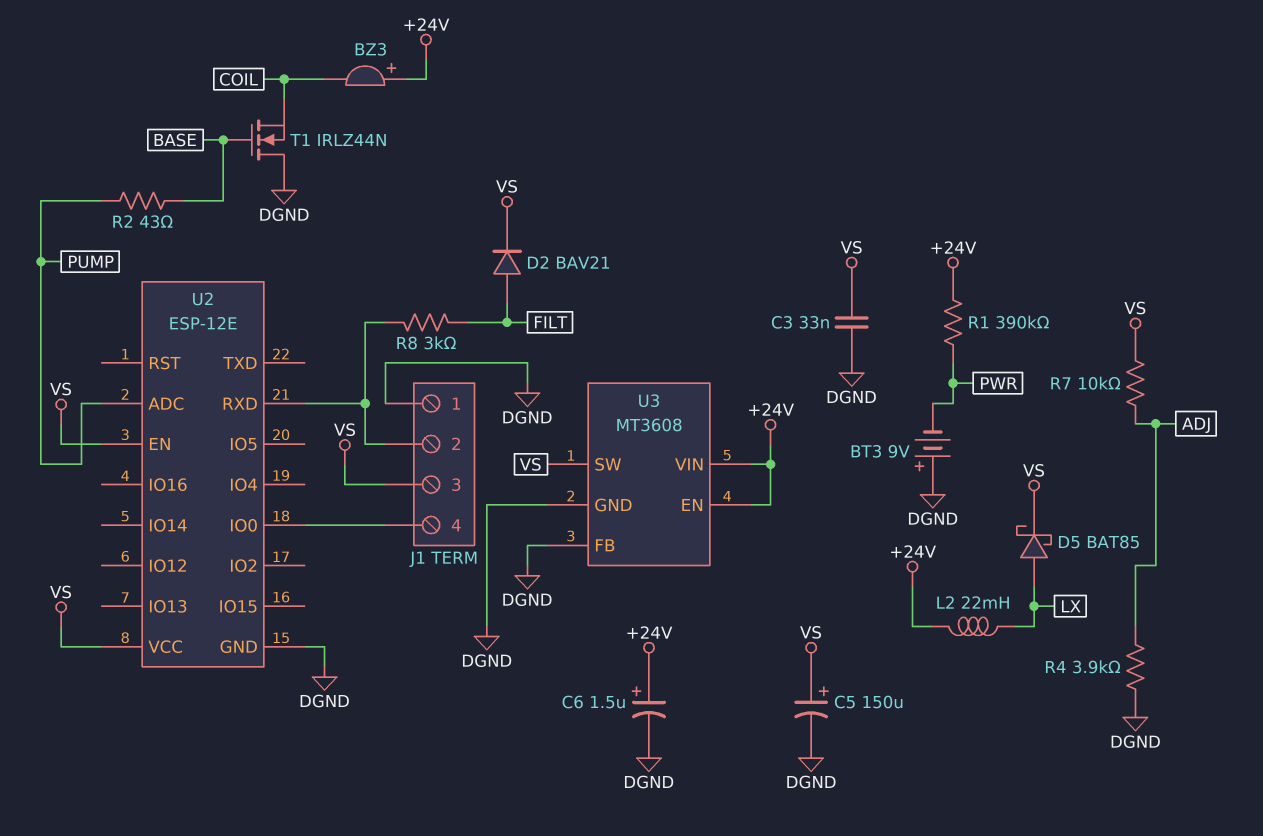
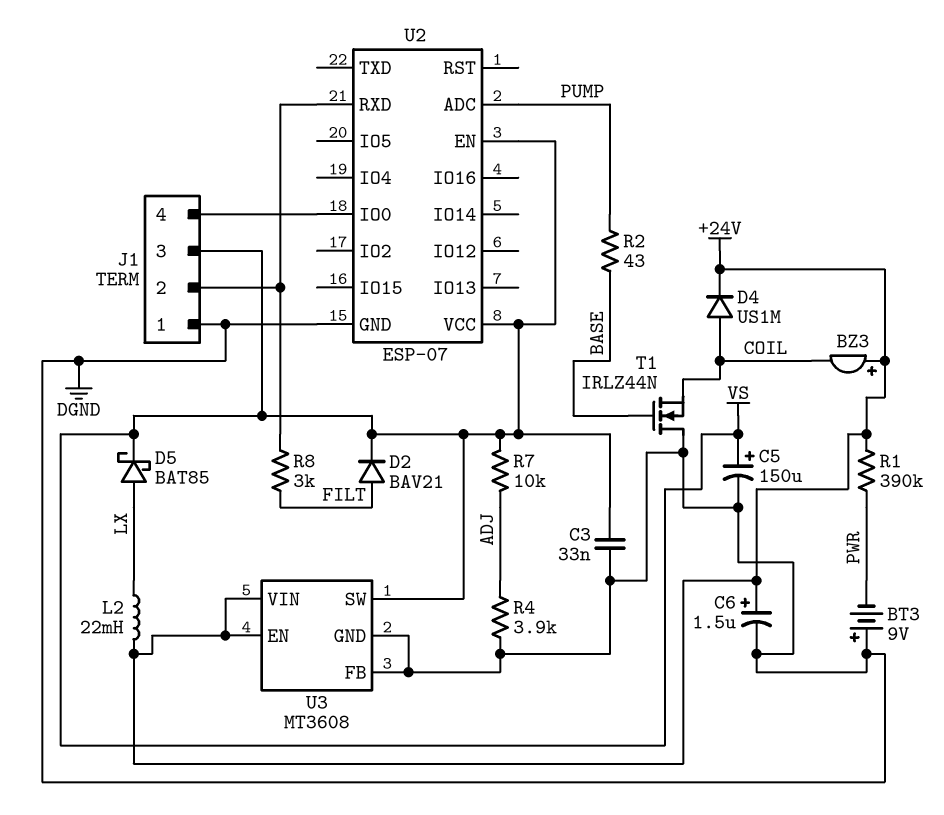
D4: none -> diode US1M (A COIL, K +24V)
U2: ESP-12E -> ESP-07

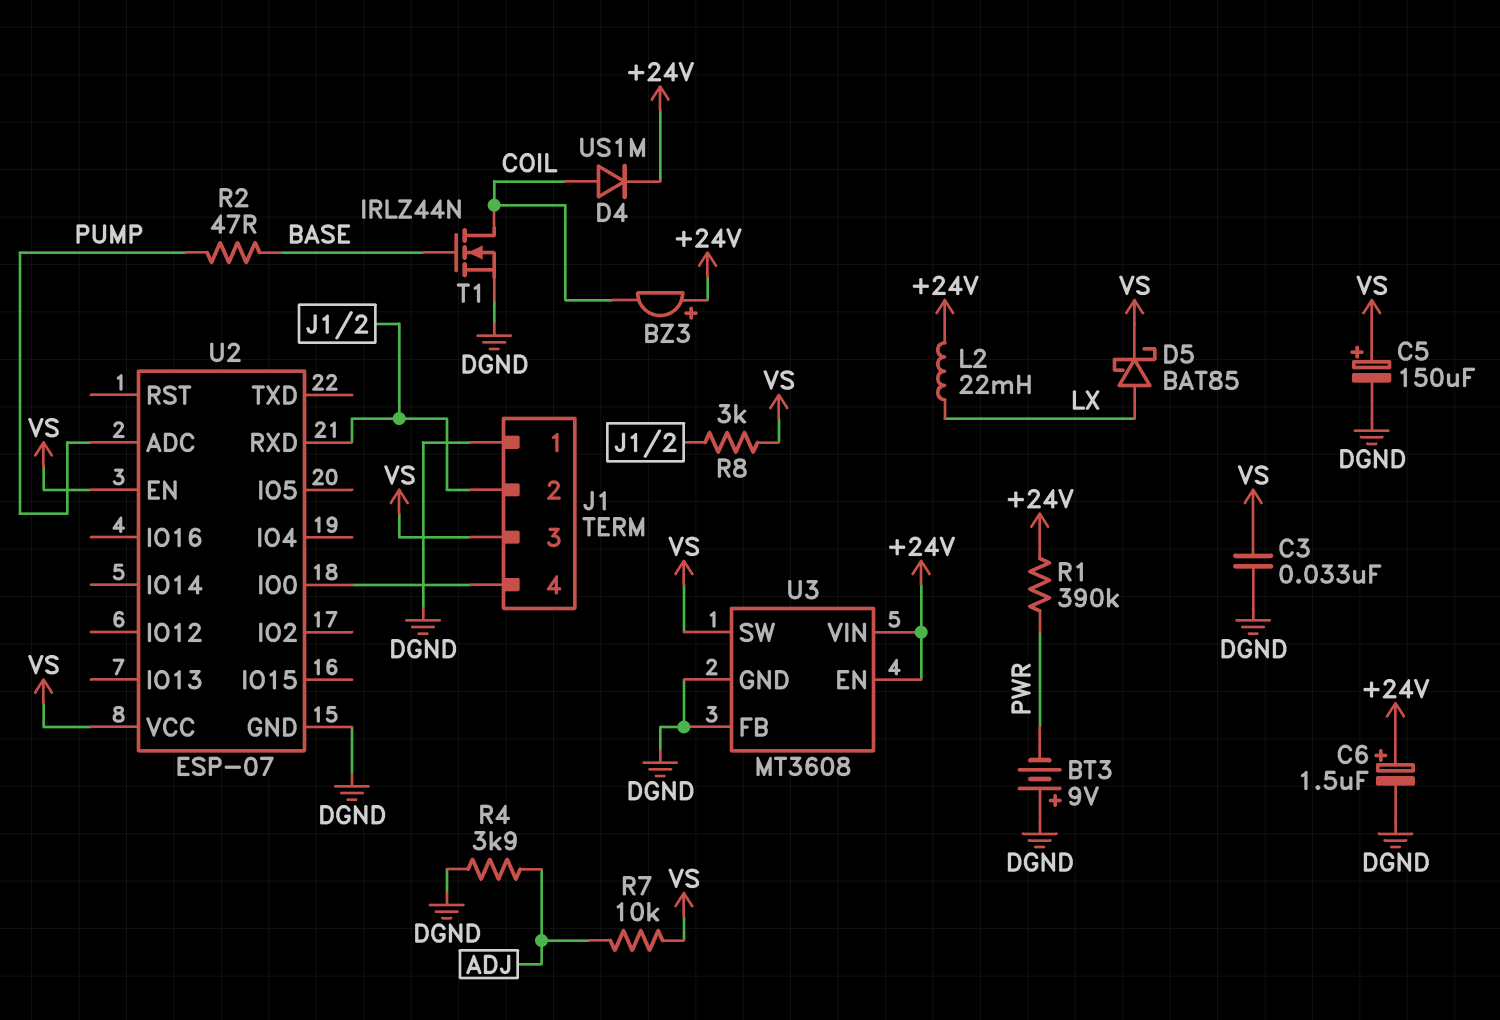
D2: diode BAV21 (A FILT, K VS) -> none
R2: 43 (BASE, PUMP) -> 47 (BASE, PUMP)
R8: 3k (FILT, J1/2) -> 3k (J1/2, VS)
T1: NMOS IRLZ44N (G BASE, D DGND, S COIL) -> NMOS IRLZ44N (G BASE, D COIL, S DGND)

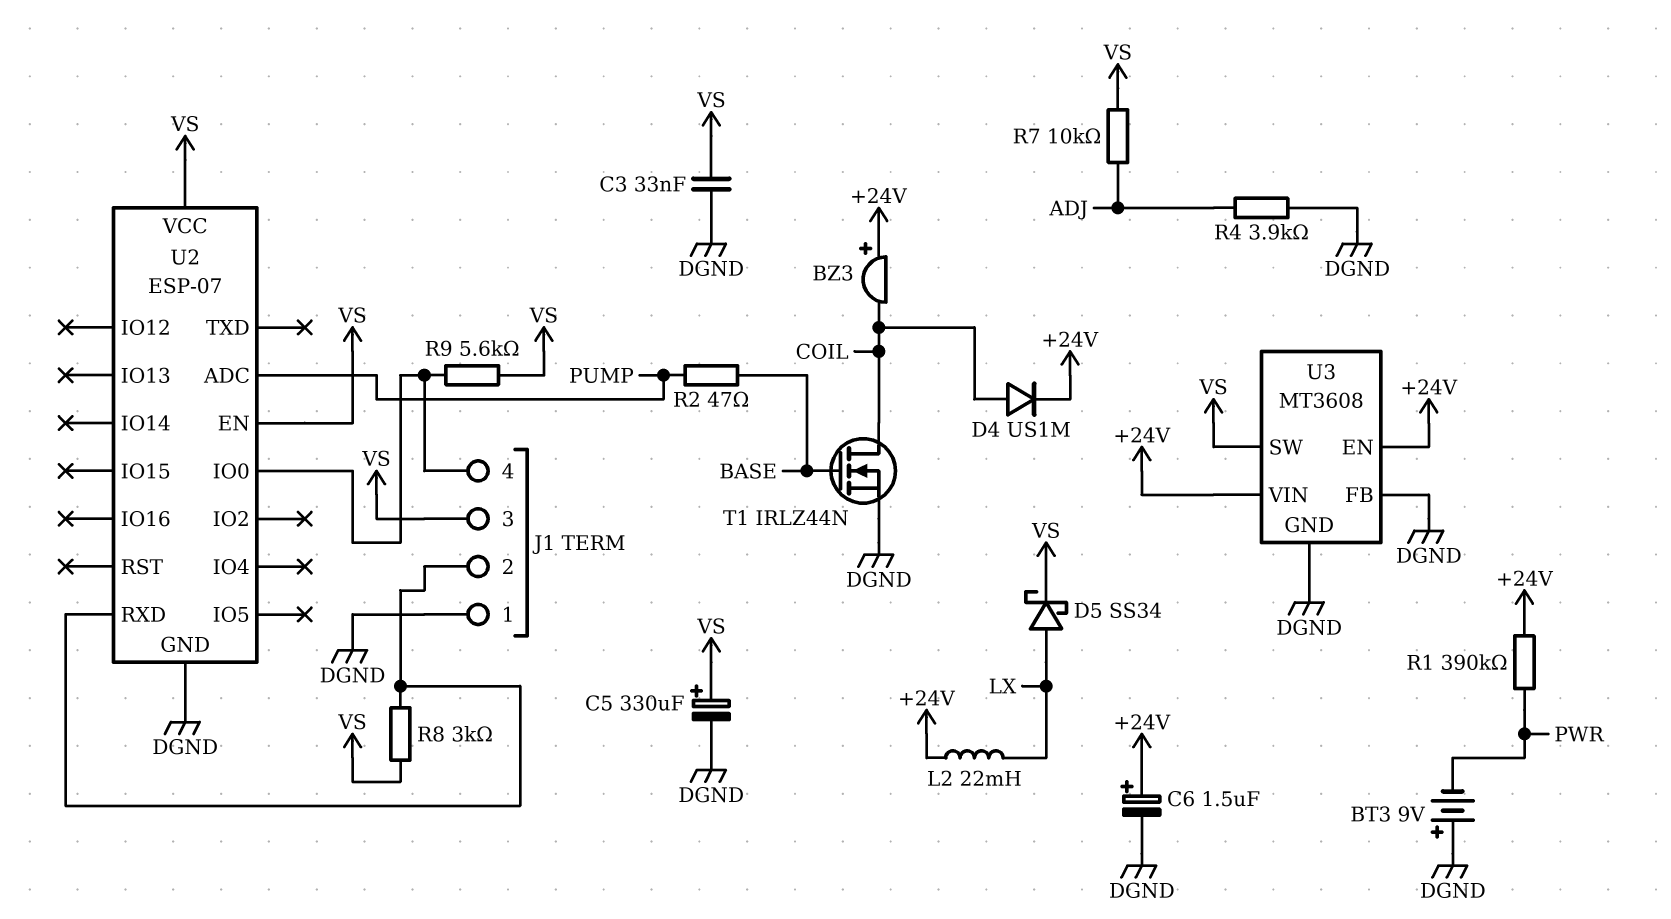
C5: 150uF (plus VS, minus DGND) -> 330uF (plus VS, minus DGND)
D5: schottky BAT85 (A LX, K VS) -> schottky SS34 (A LX, K VS)
R9: none -> 5.6k (J1/4, VS)

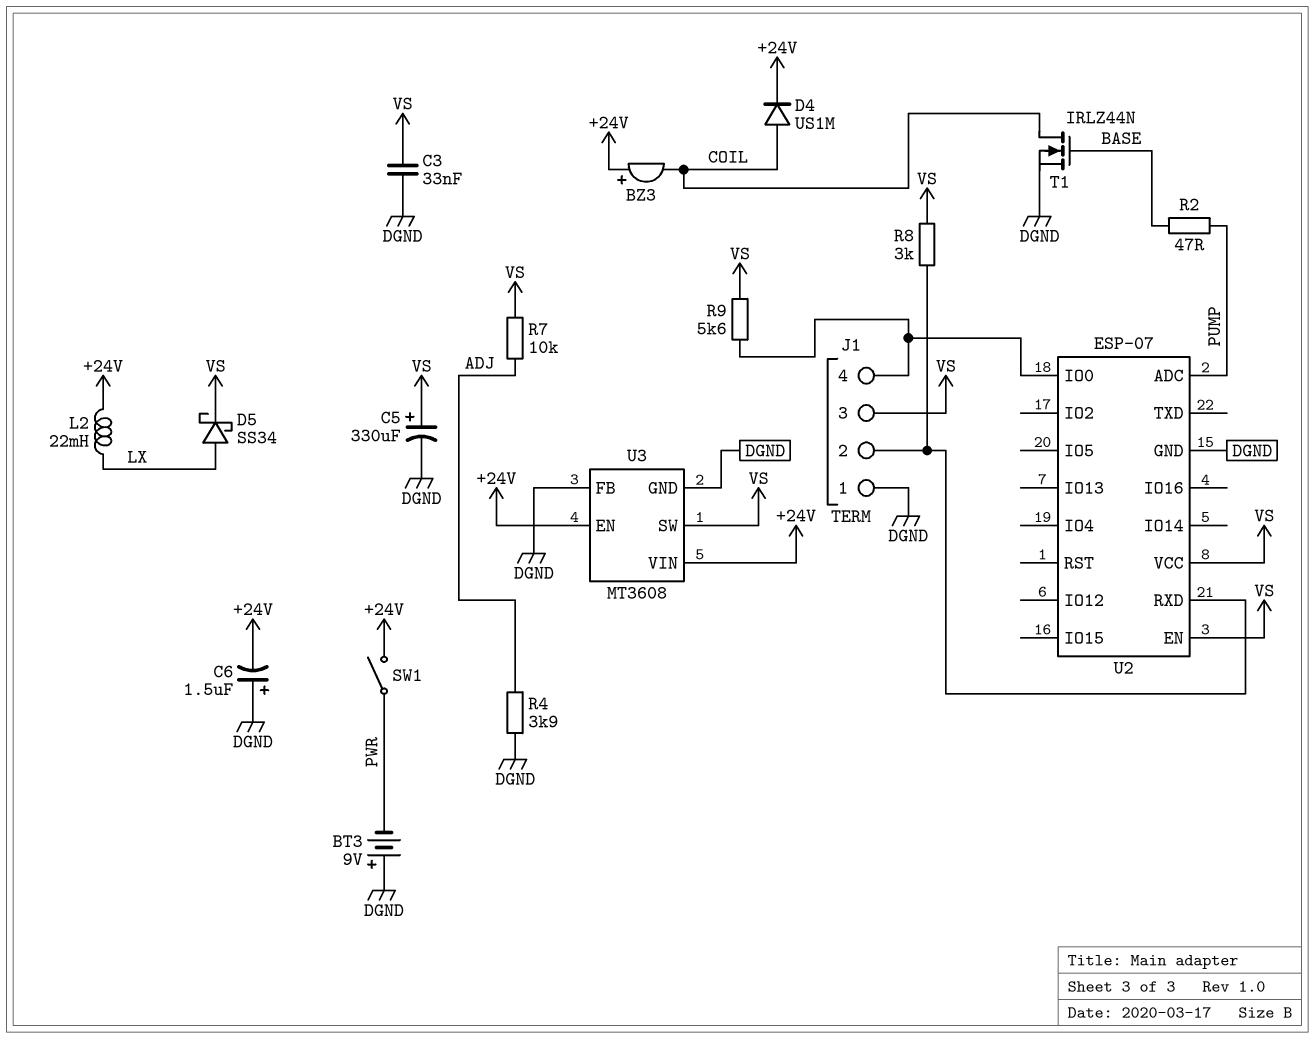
C6: 1.5uF (plus +24V, minus DGND) -> 1.5uF (plus DGND, minus +24V)
R1: 390k (+24V, PWR) -> none
SW1: none -> switch (+24V, PWR)

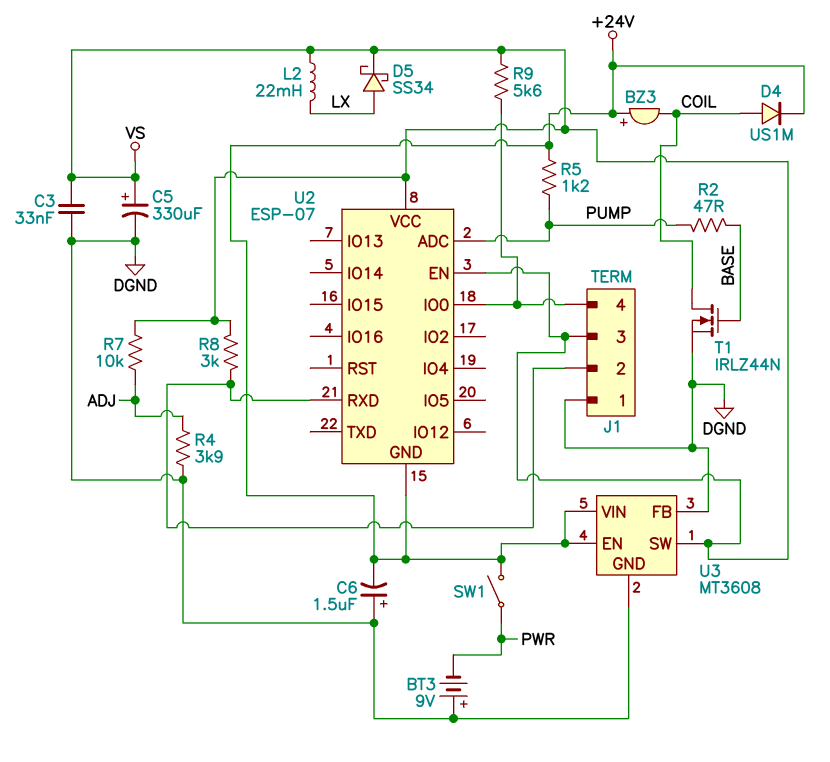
L2: 22mH (+24V, LX) -> 22mH (LX, VS)
R5: none -> 1.2k (+24V, PUMP)
U2 pin GND: DGND -> +24V

